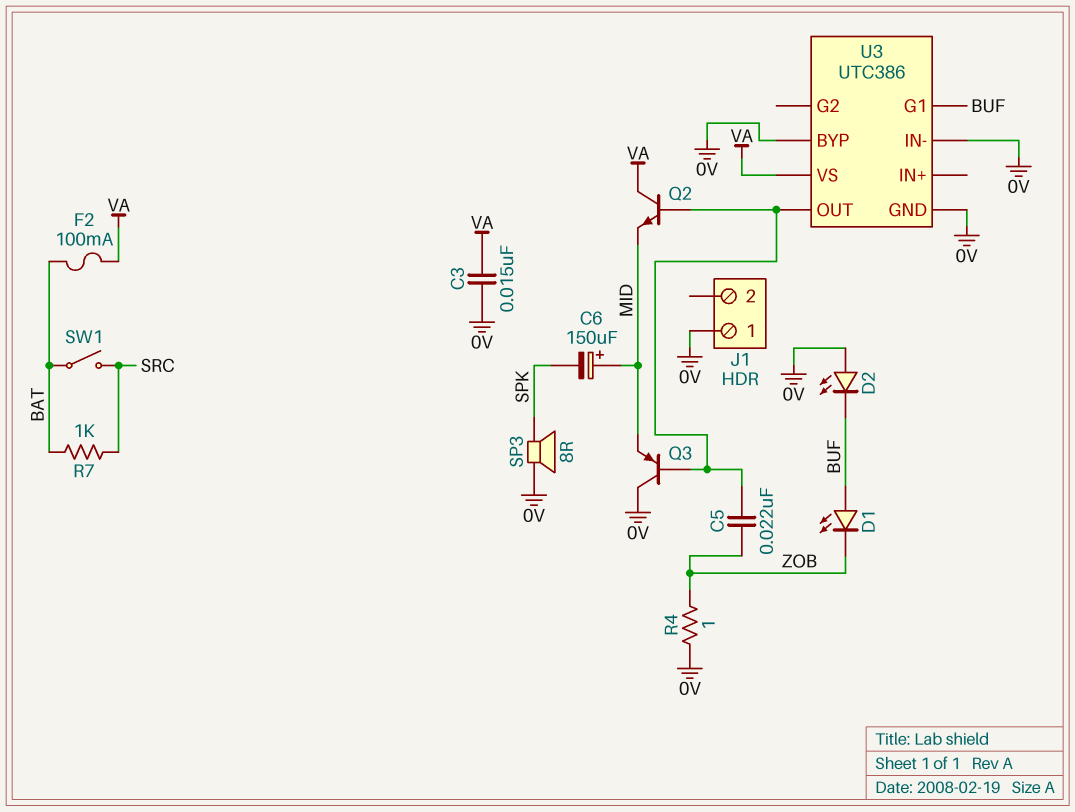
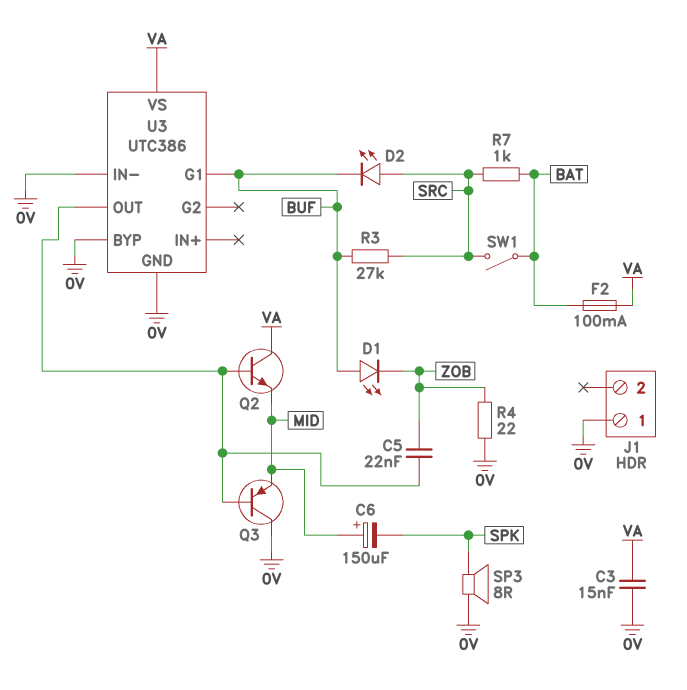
D2: LED (A 0V, K BUF) -> LED (A SRC, K BUF)
R3: none -> 27k (BUF, SRC)
R4: 1 (0V, ZOB) -> 22 (0V, ZOB)

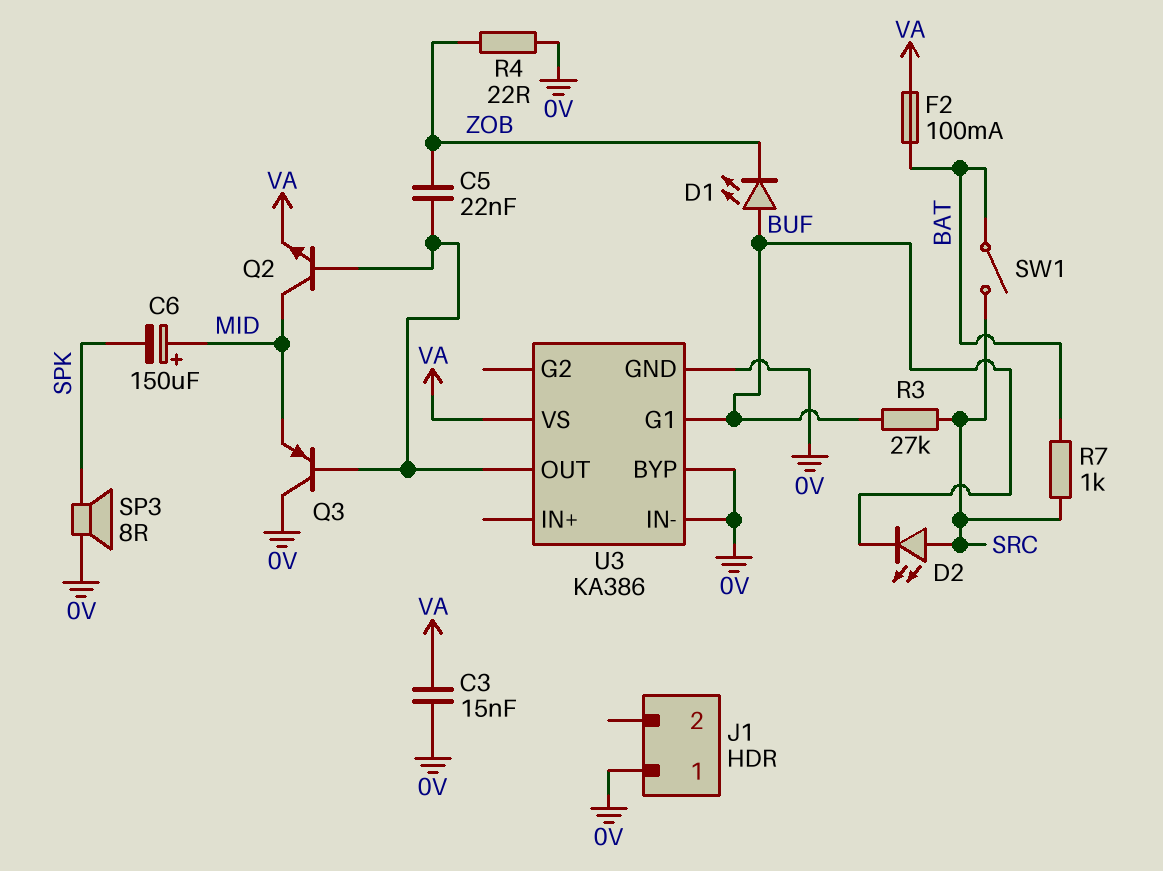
Q2: NPN (B U3/OUT, C VA, E MID) -> NPN (B U3/OUT, C MID, E VA)
U3: UTC386 -> KA386

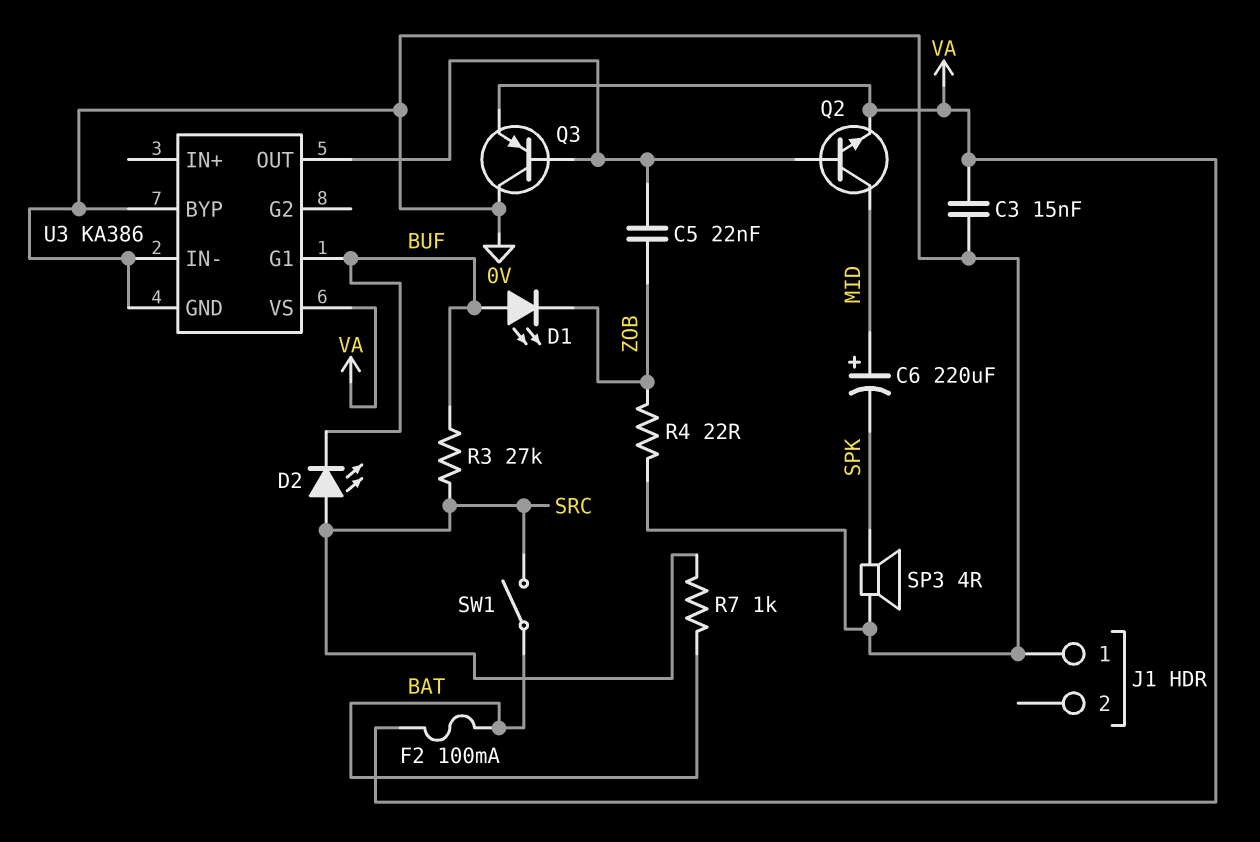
C6: 150uF (plus MID, minus SPK) -> 220uF (plus MID, minus SPK)
Q3: PNP (B U3/OUT, C 0V, E MID) -> PNP (B U3/OUT, C 0V, E VA)
SP3: speaker 8R (0V, SPK) -> speaker 4R (0V, SPK)

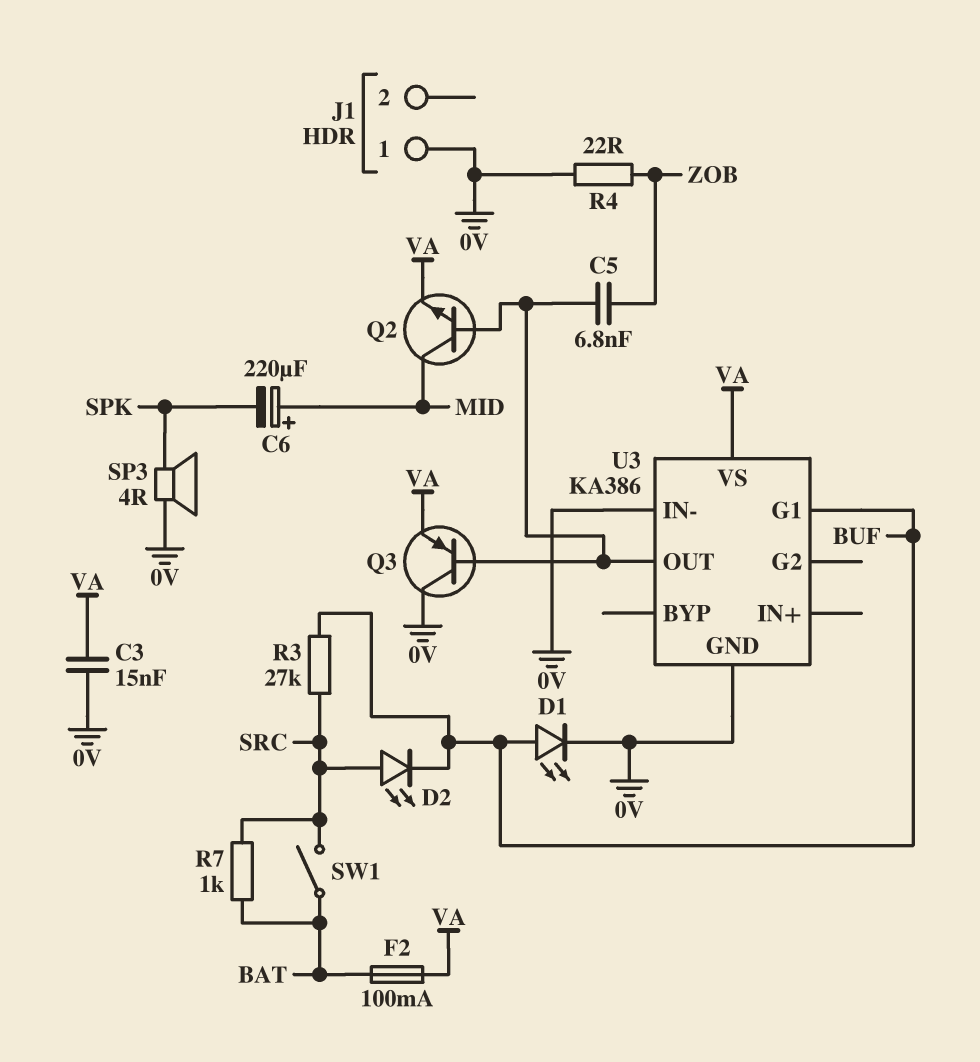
C5: 22nF (U3/OUT, ZOB) -> 6.8nF (U3/OUT, ZOB)
D1: LED (A BUF, K ZOB) -> LED (A BUF, K 0V)
U3 pin BYP: 0V -> none

